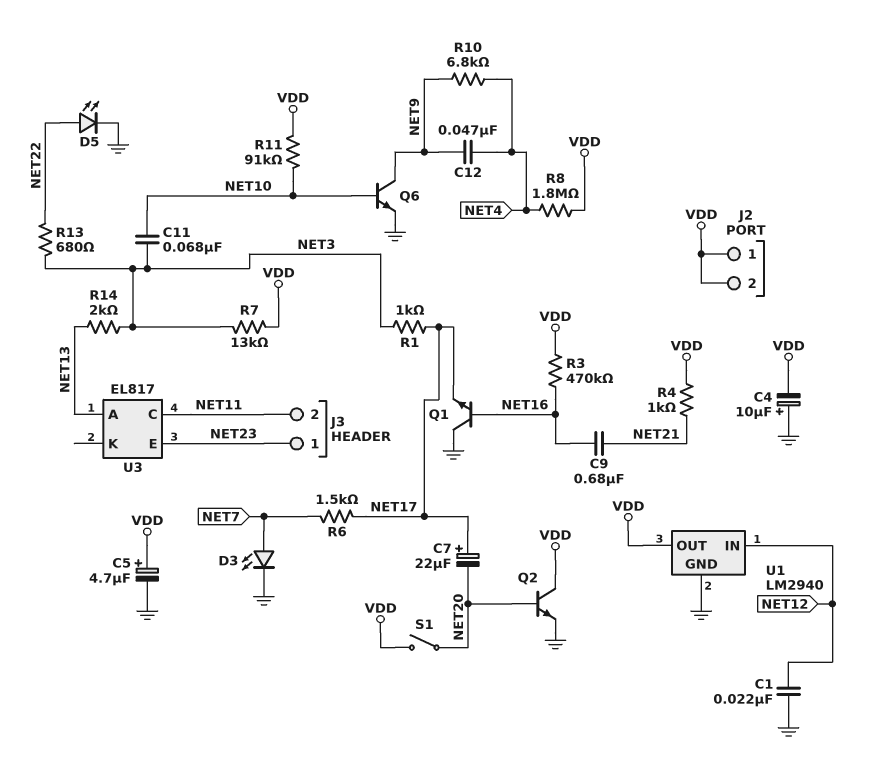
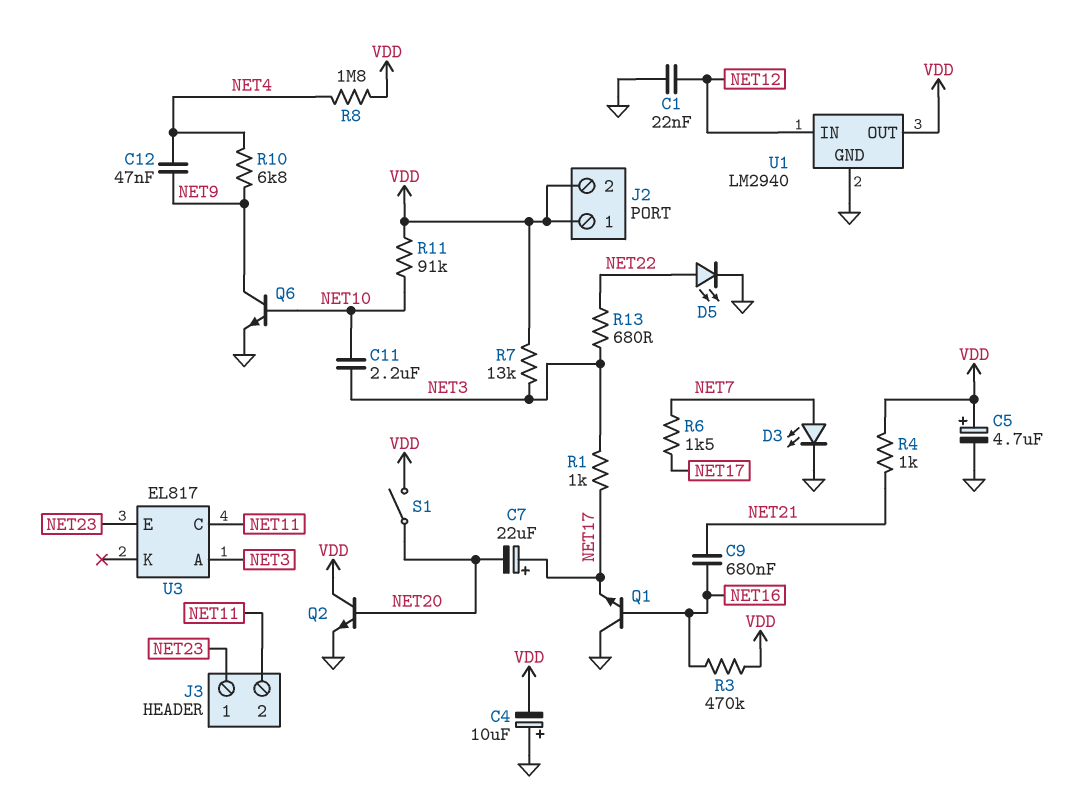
C11: 68nF (NET3, NET10) -> 2.2uF (NET3, NET10)
R14: 2k (NET3, NET13) -> none
U3 pin A: NET13 -> NET3

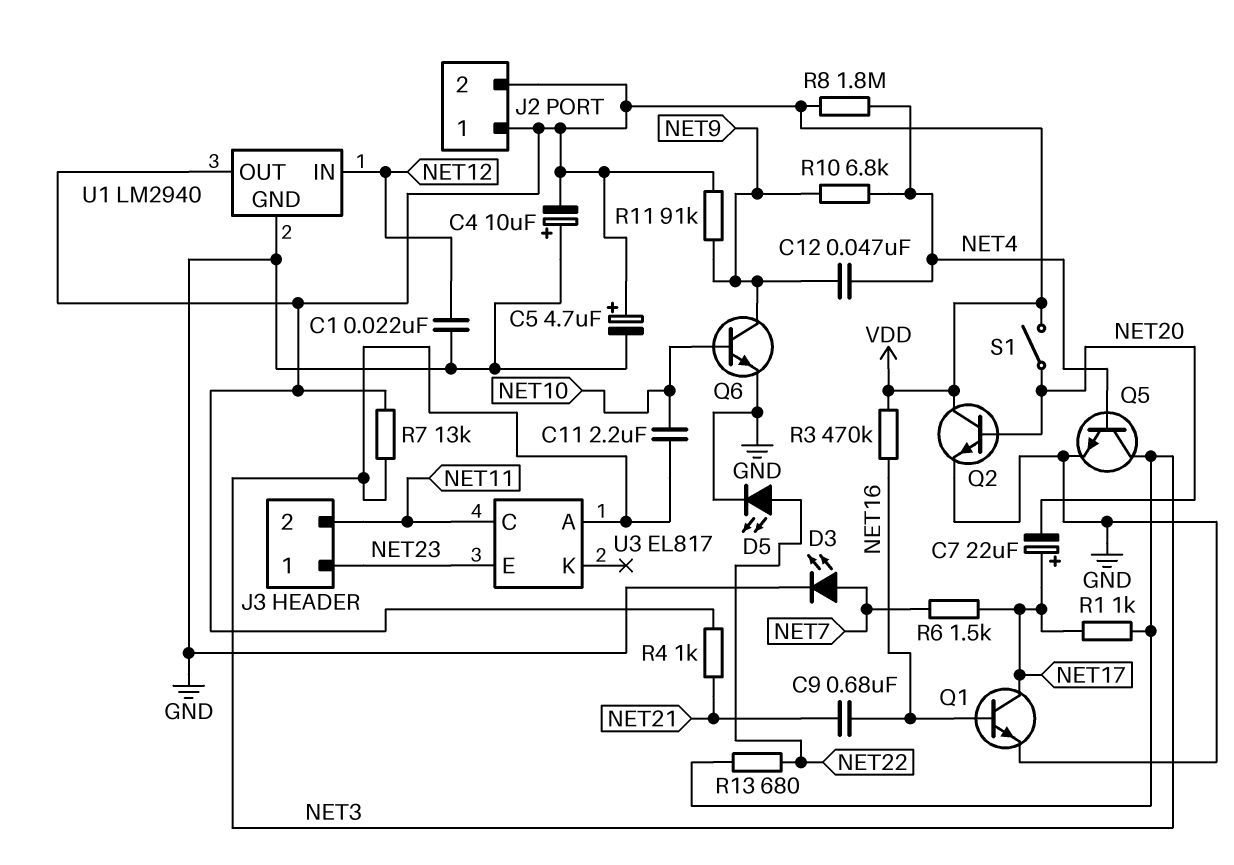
Q1: NPN (B NET16, C GND, E NET17) -> NPN (B NET16, C NET17, E GND)
Q5: none -> NPN (B NET4, C NET3, E GND)
R11: 91k (NET10, VDD) -> 91k (NET9, VDD)

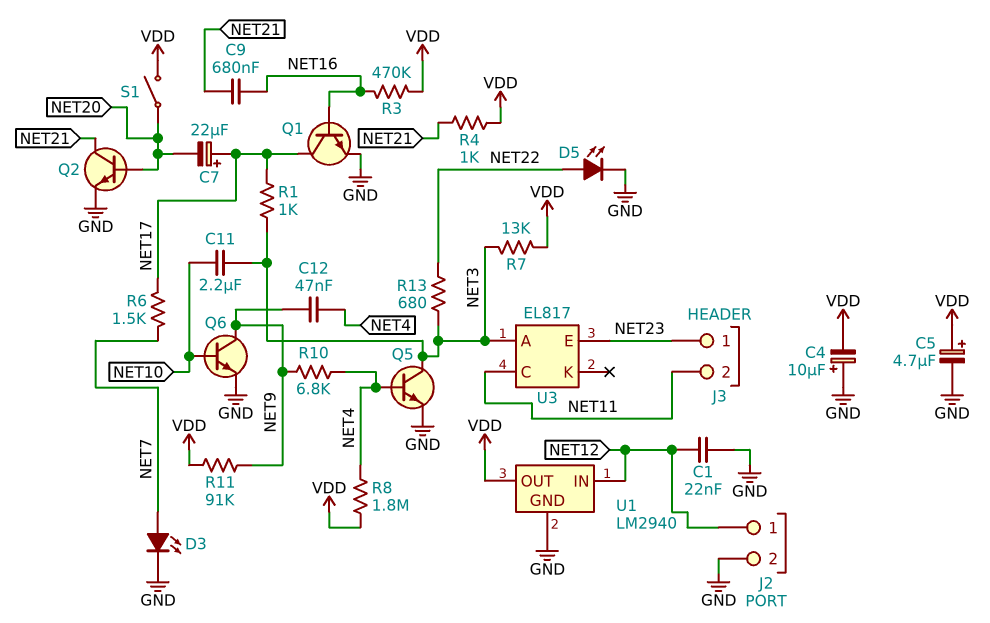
J2 pin 1: VDD -> NET12
J2 pin 2: VDD -> GND
Q2: NPN (B NET20, C VDD, E GND) -> NPN (B NET20, C NET21, E GND)

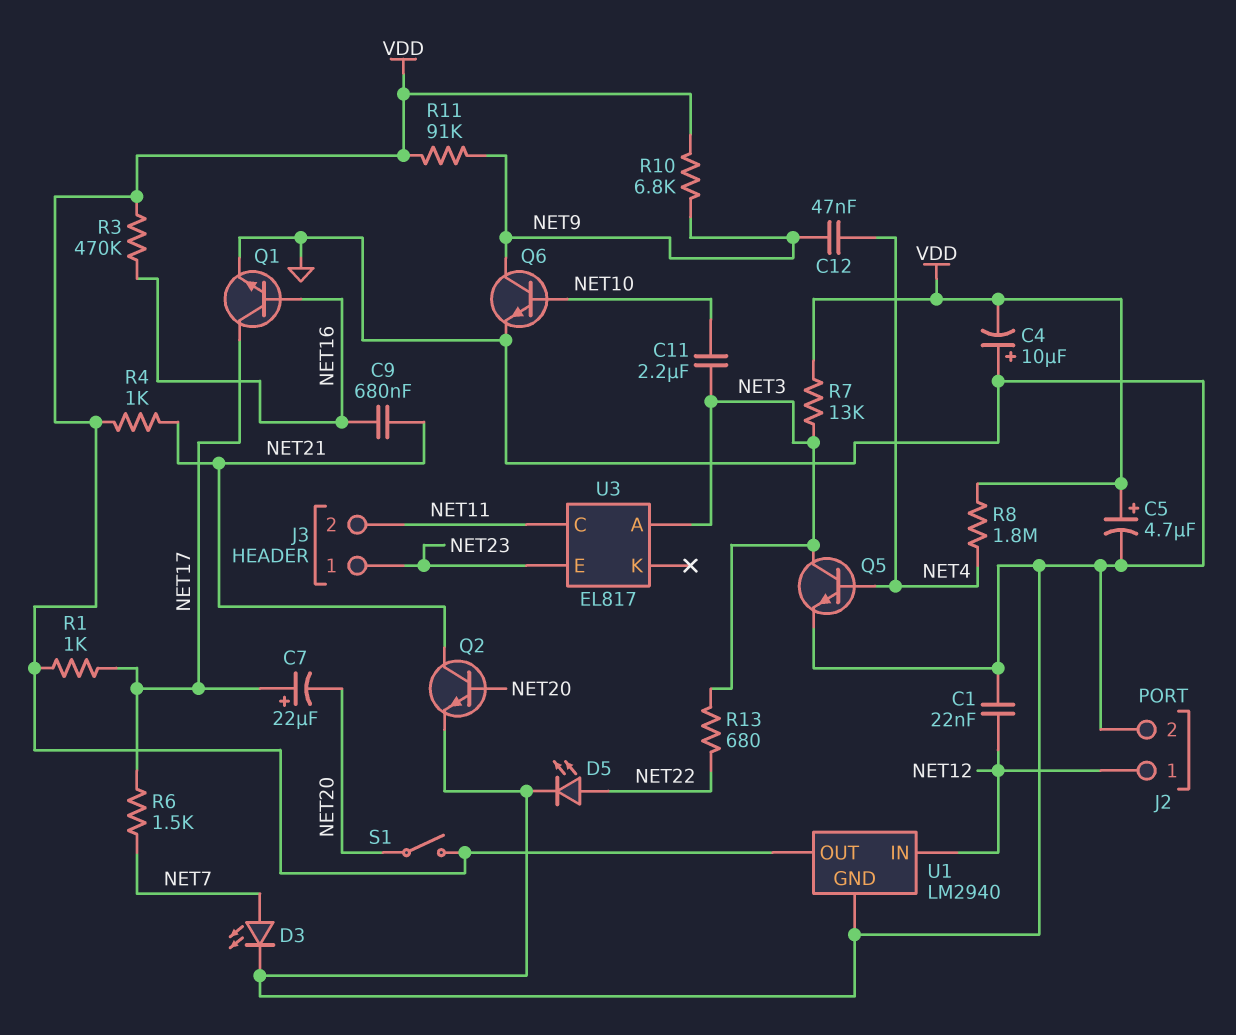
R1: 1k (NET3, NET17) -> 1k (NET17, VDD)
R10: 6.8k (NET4, NET9) -> 6.8k (NET9, VDD)

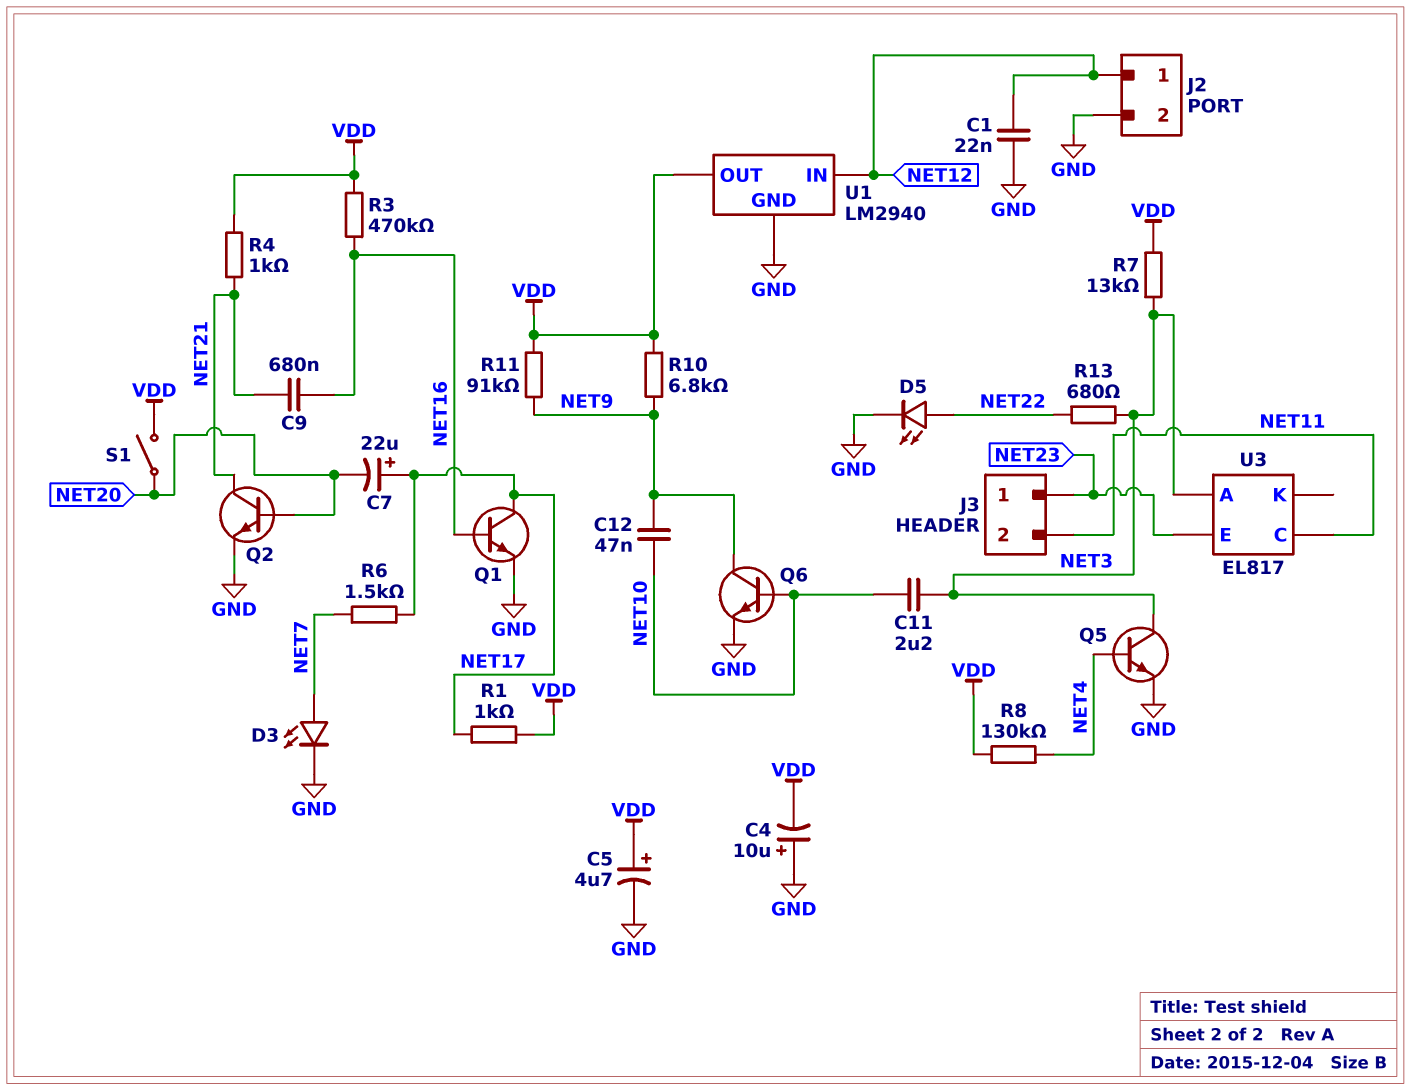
C12: 47nF (NET4, NET9) -> 47nF (NET9, NET10)
R8: 1.8M (NET4, VDD) -> 130k (NET4, VDD)

